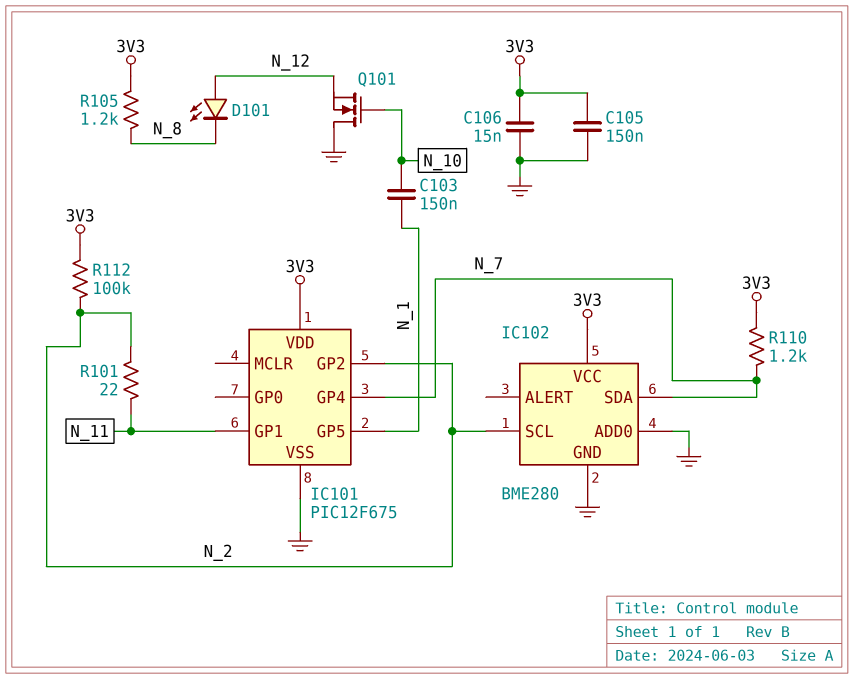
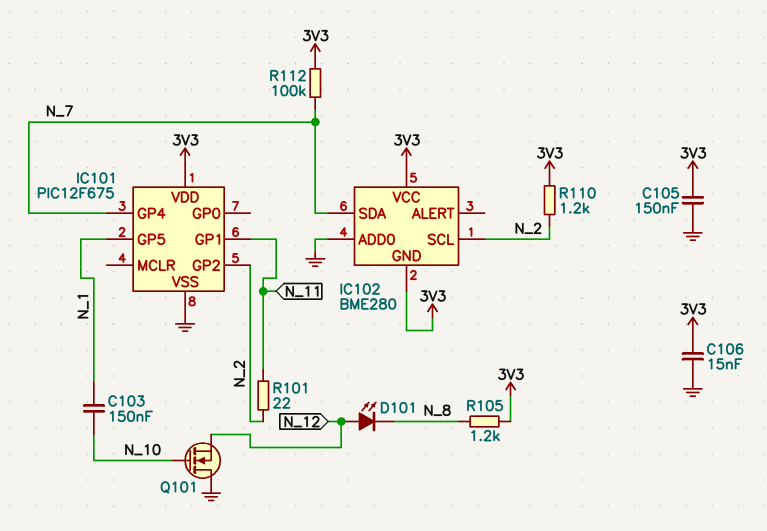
IC102 pin GND: GND -> 3V3
R110: 1.2k (3V3, N_7) -> 1.2k (3V3, N_2)
R112: 100k (3V3, N_2) -> 100k (3V3, N_7)

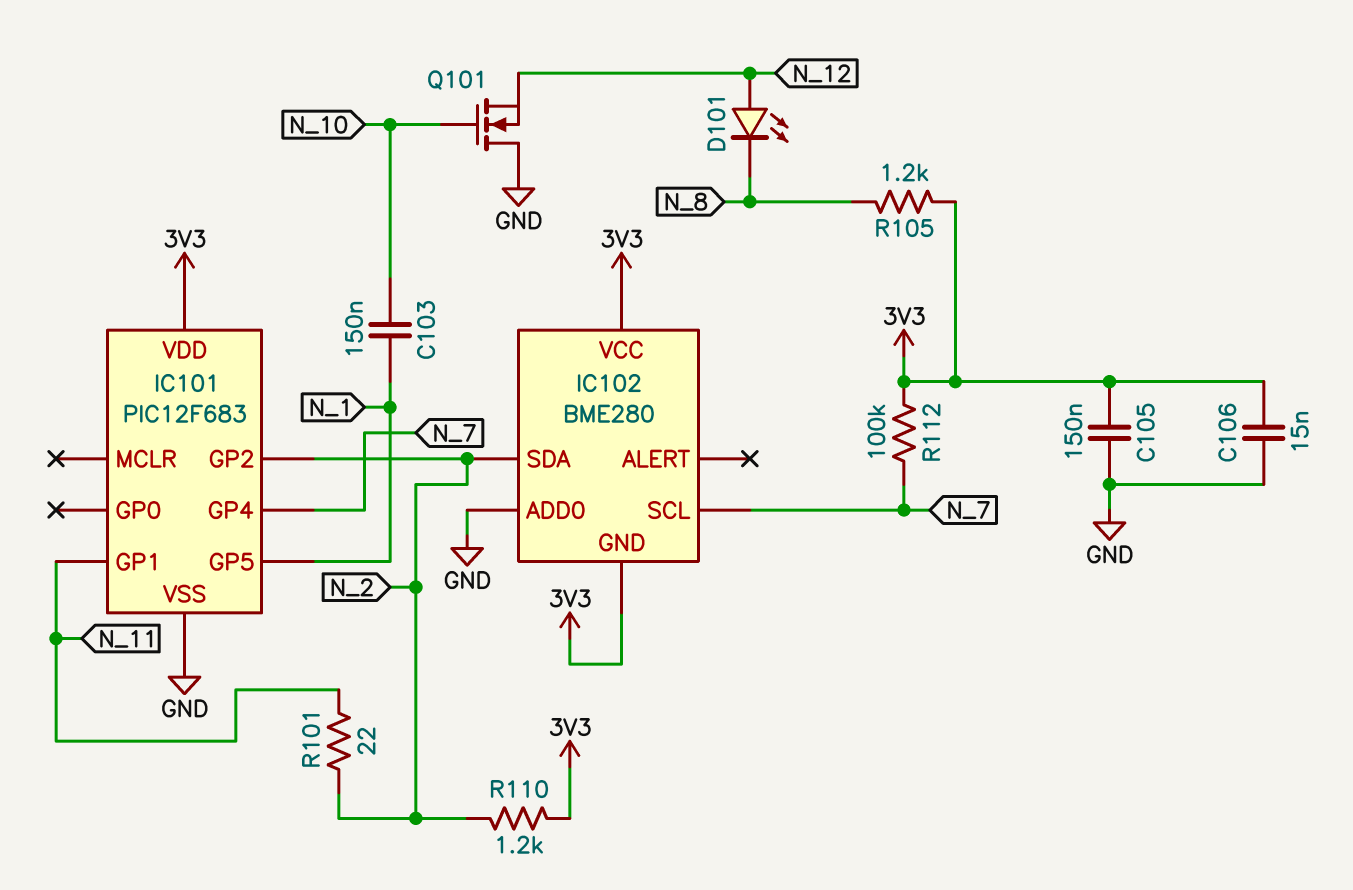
IC101: PIC12F675 -> PIC12F683
IC102 pin SCL: N_2 -> N_7
IC102 pin SDA: N_7 -> N_2

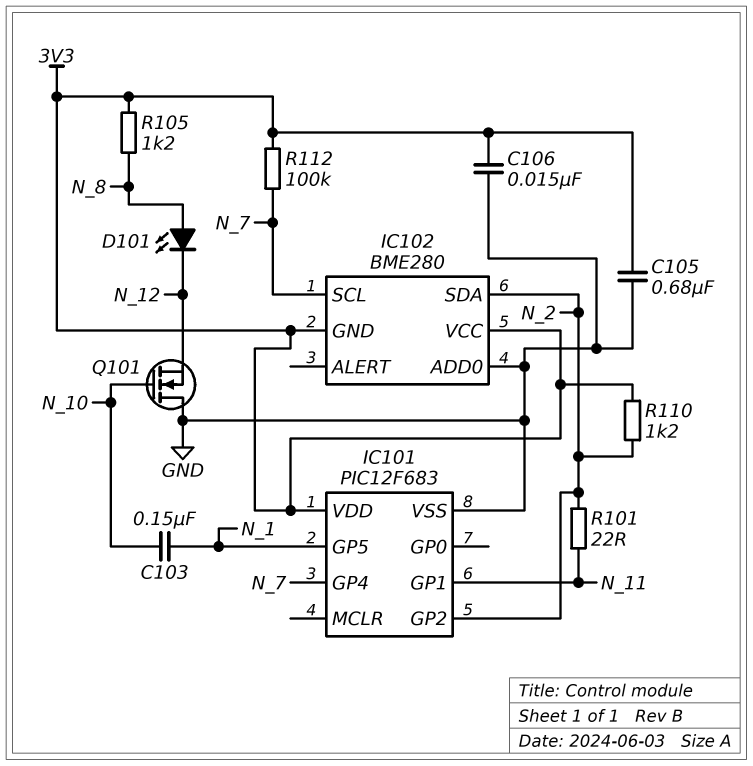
C105: 150nF (3V3, GND) -> 680nF (3V3, GND)
D101: LED (A N_12, K N_8) -> LED (A N_8, K N_12)

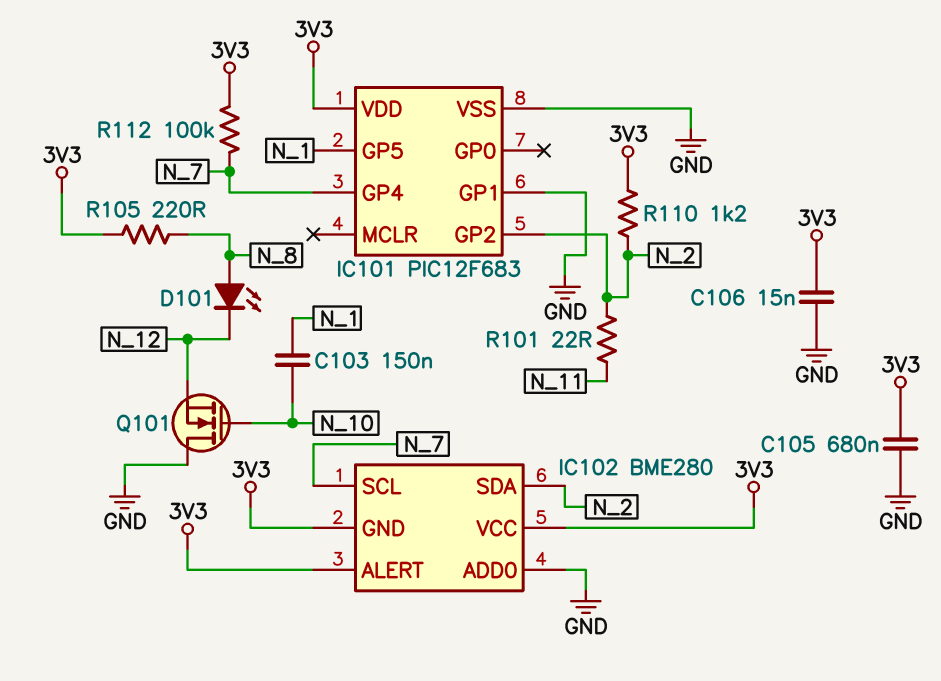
IC101 pin GP1: N_11 -> GND
IC102 pin ALERT: none -> 3V3
R105: 1.2k (3V3, N_8) -> 220 (3V3, N_8)

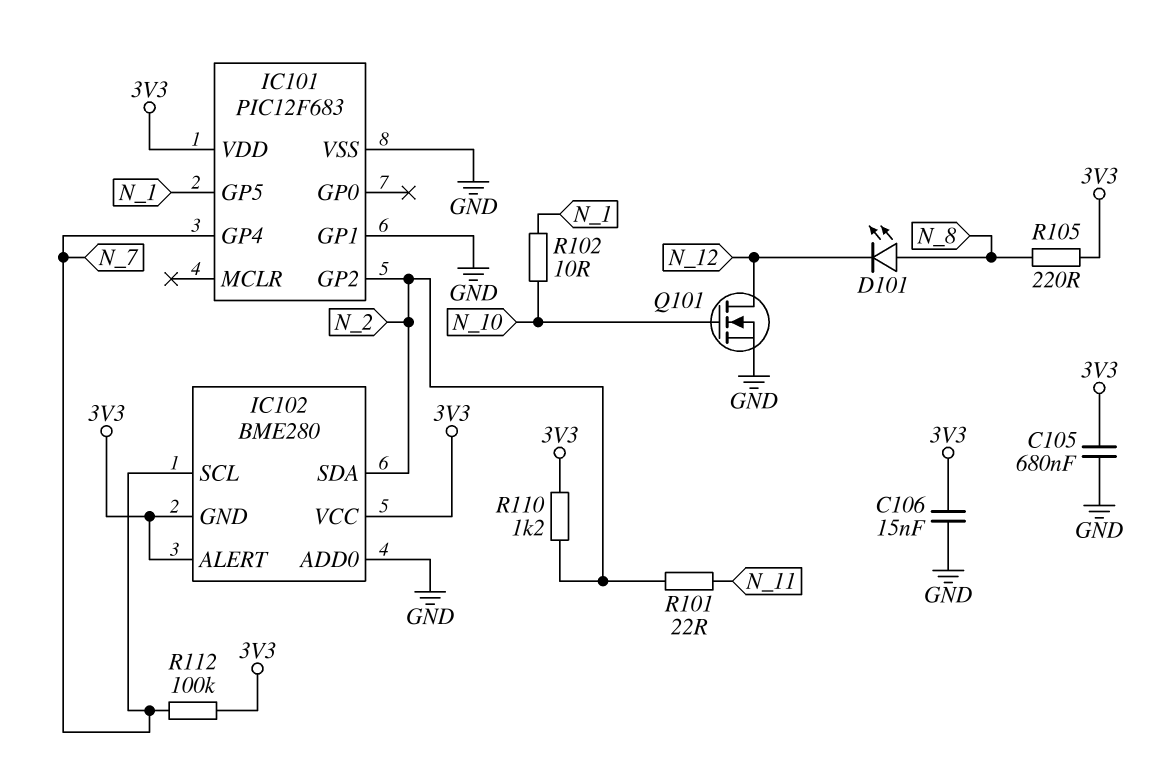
C103: 150nF (N_1, N_10) -> none
Q101: NMOS (G N_10, D GND, S N_12) -> NMOS (G N_10, D N_12, S GND)
R102: none -> 10 (N_1, N_10)

